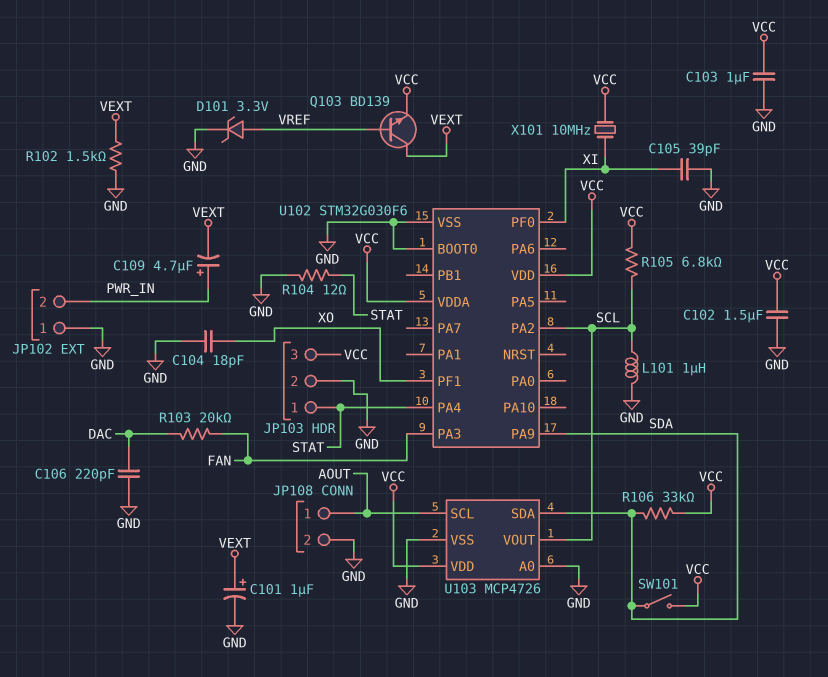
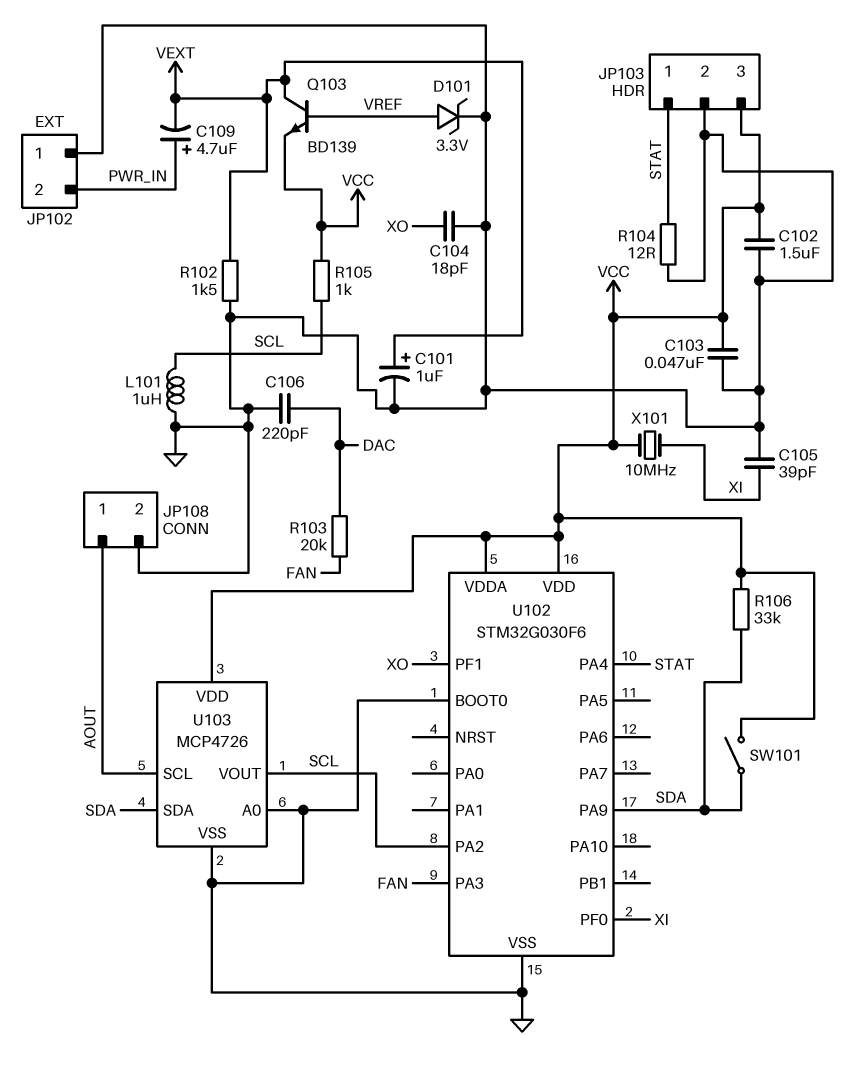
C103: 1uF (GND, VCC) -> 47nF (GND, VCC)
R105: 6.8k (SCL, VCC) -> 1k (SCL, VCC)

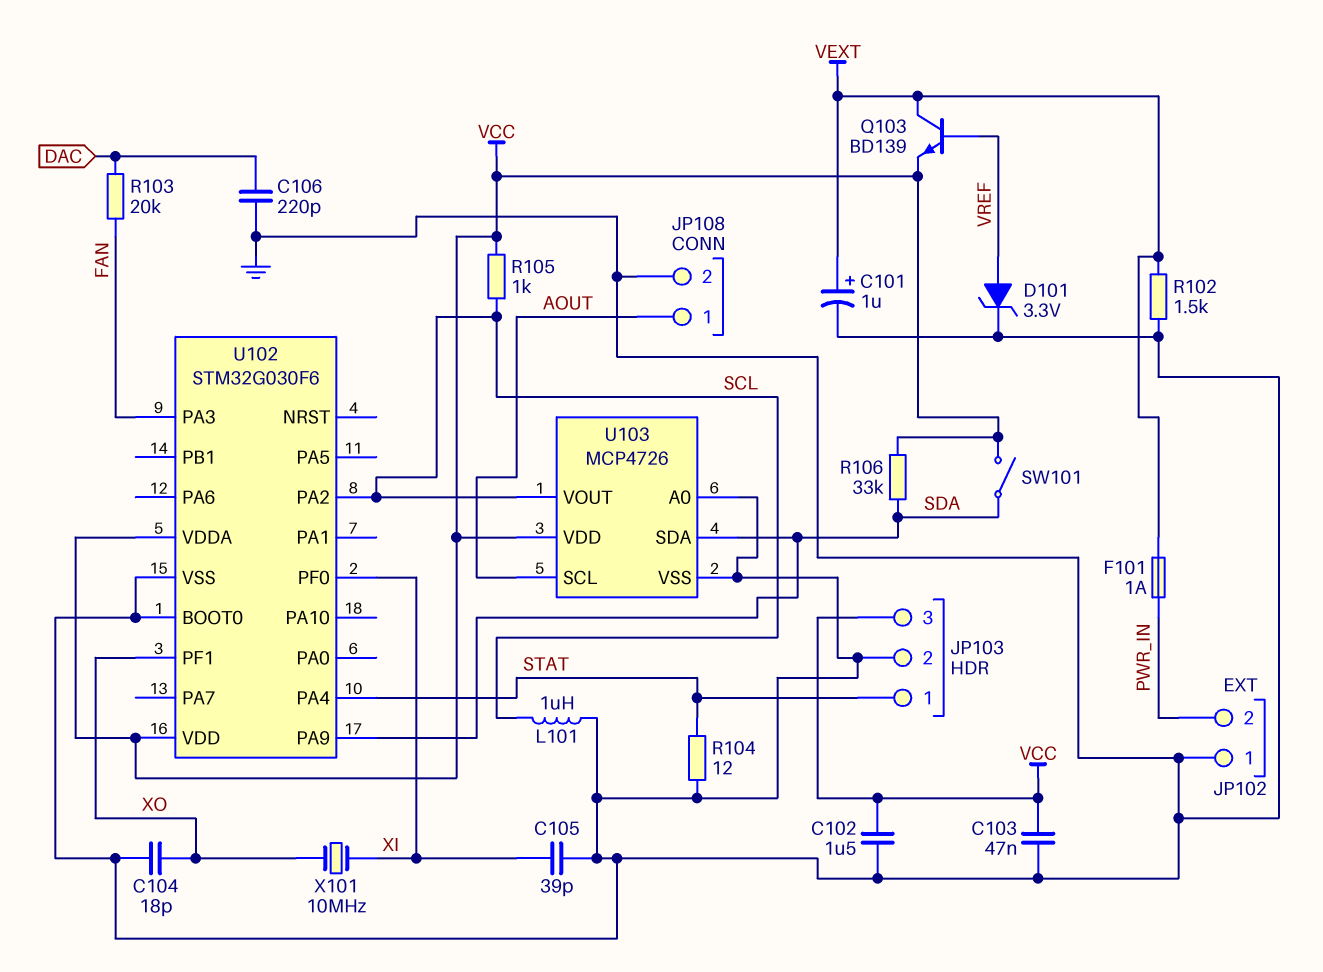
C109: 4.7uF (plus PWR_IN, minus VEXT) -> none
F101: none -> 1A (PWR_IN, VEXT)
X101: 10MHz (VCC, XI) -> 10MHz (XI, XO)

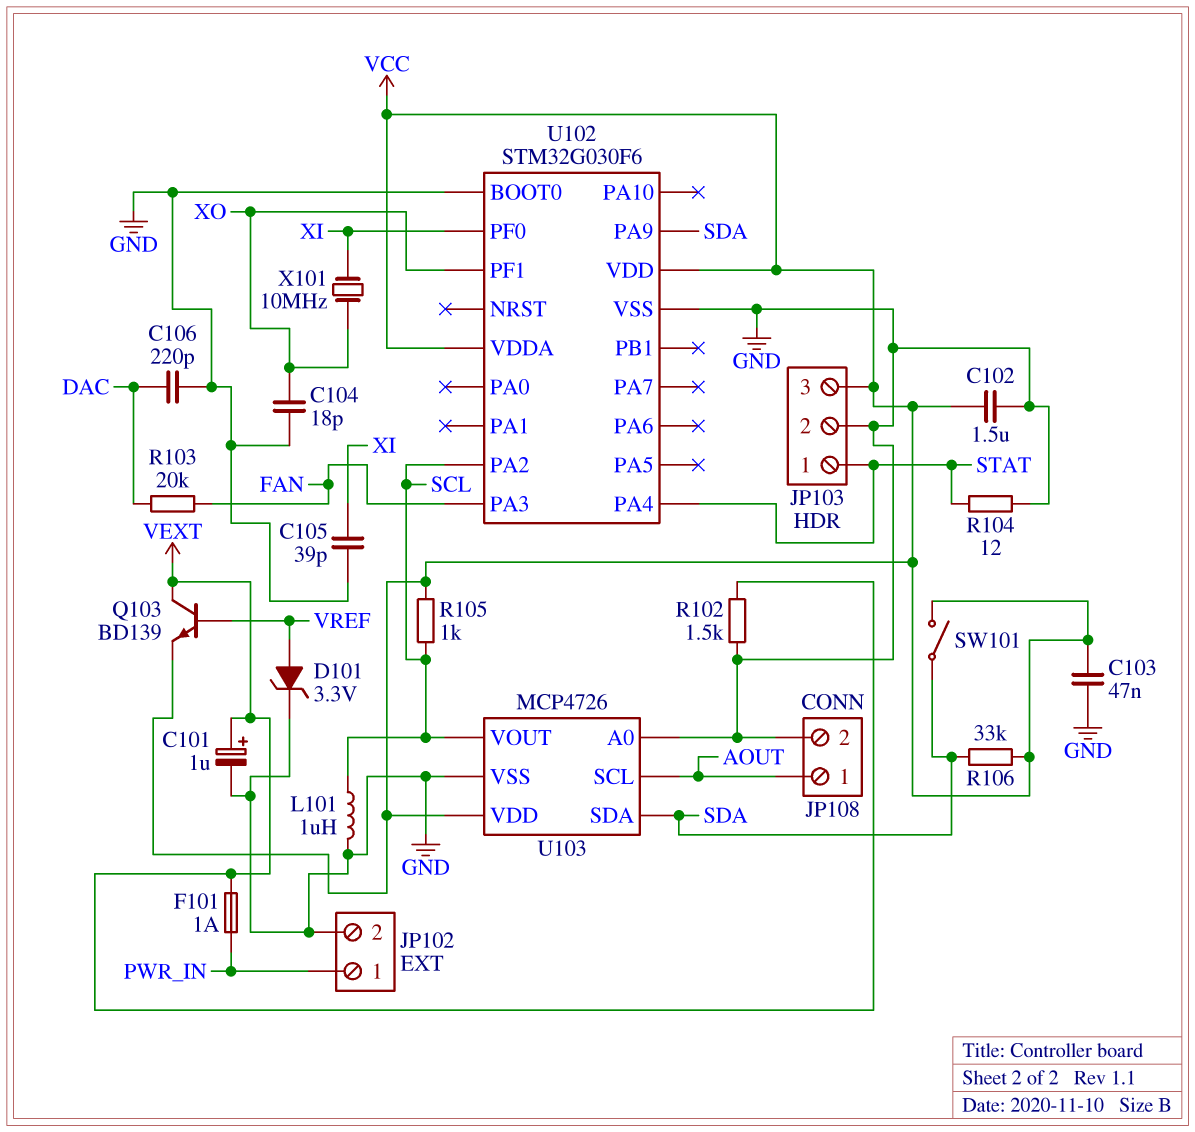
JP102 pin 1: GND -> PWR_IN
JP102 pin 2: PWR_IN -> GND

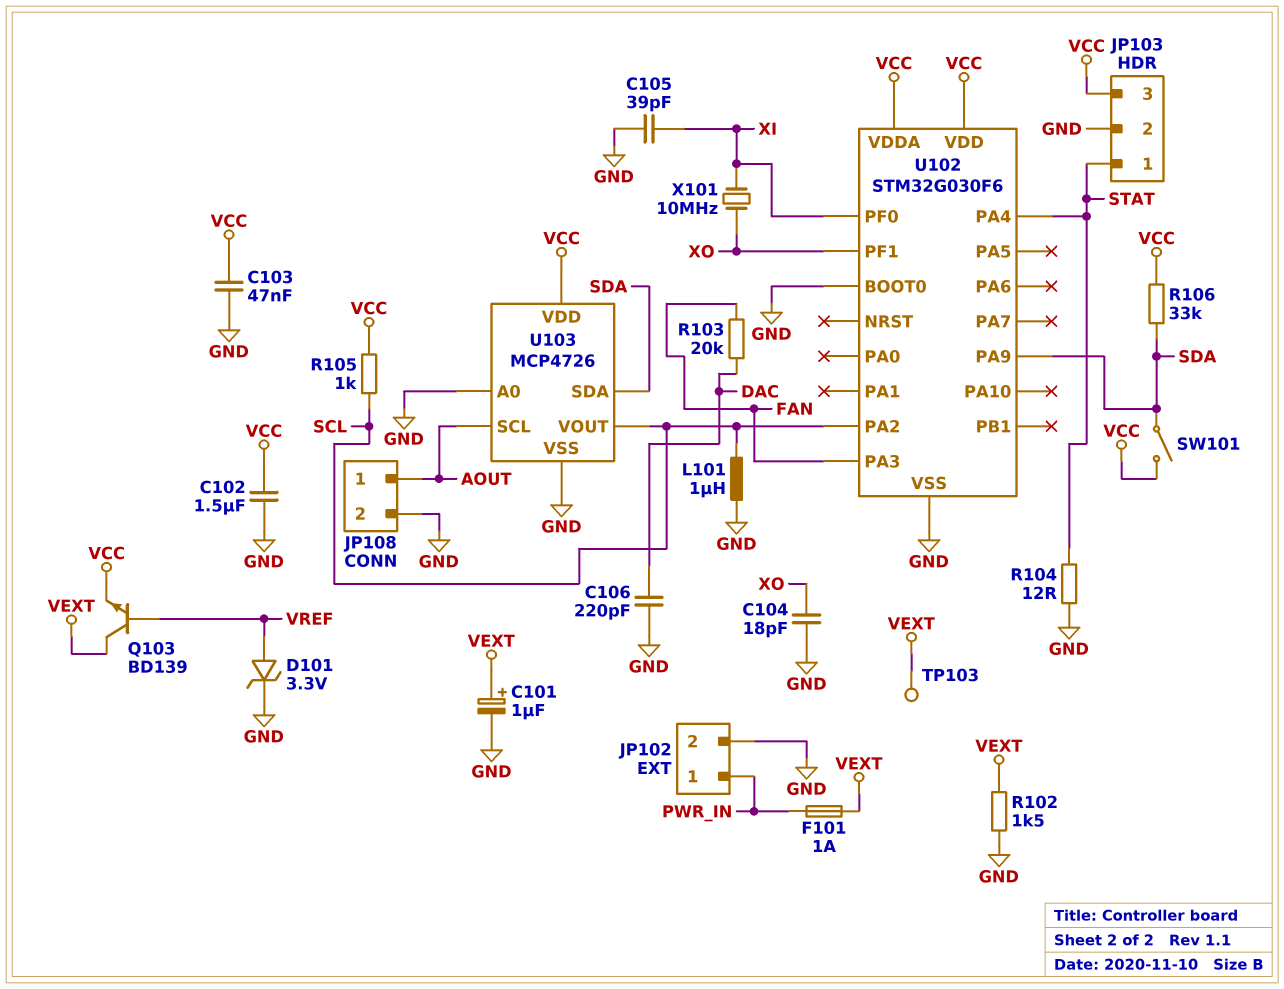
TP103: none -> test point (VEXT)

